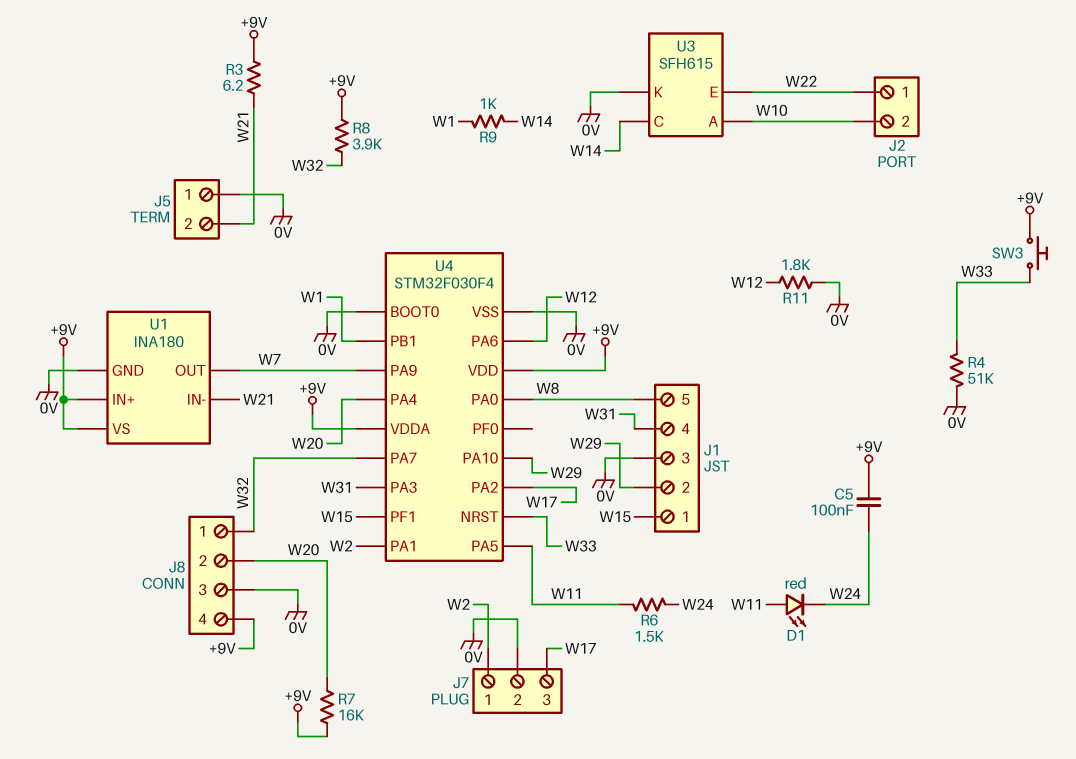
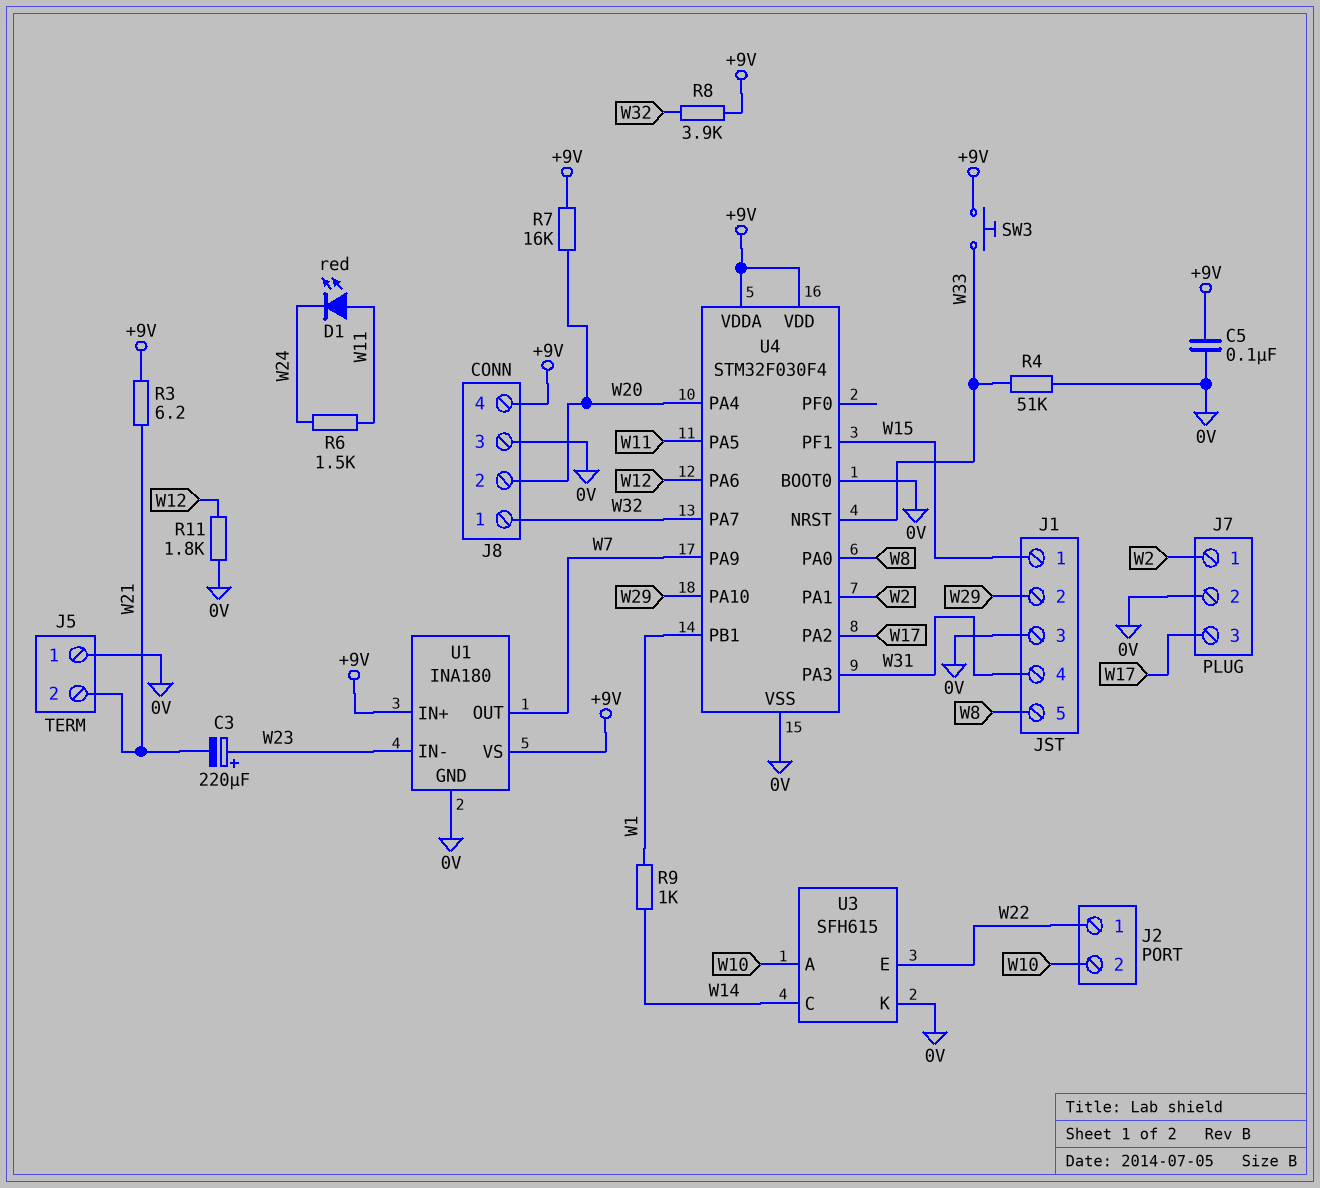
C3: none -> 220uF (plus W23, minus W21)
C5: 100nF (+9V, W24) -> 100nF (+9V, 0V)
U1 pin IN-: W21 -> W23

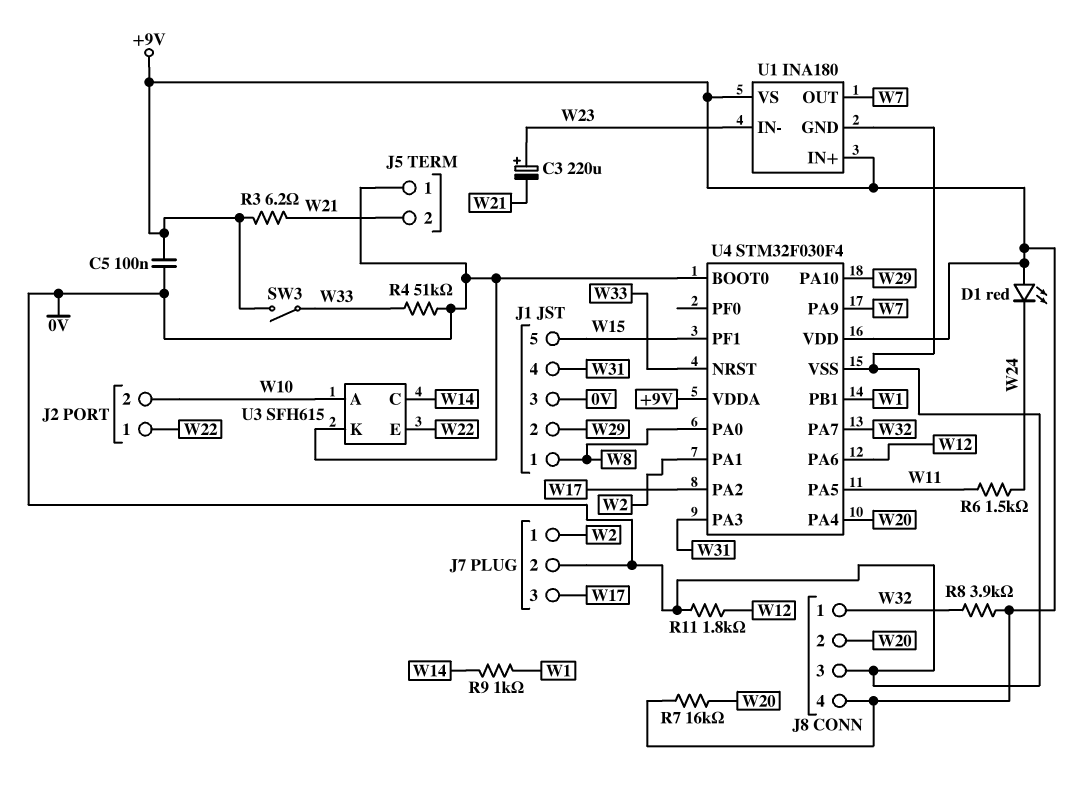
D1: LED red (A W11, K W24) -> LED red (A +9V, K W24)
J1 pin 1: W15 -> W8
J1 pin 5: W8 -> W15
SW3: button (+9V, W33) -> switch (+9V, W33)

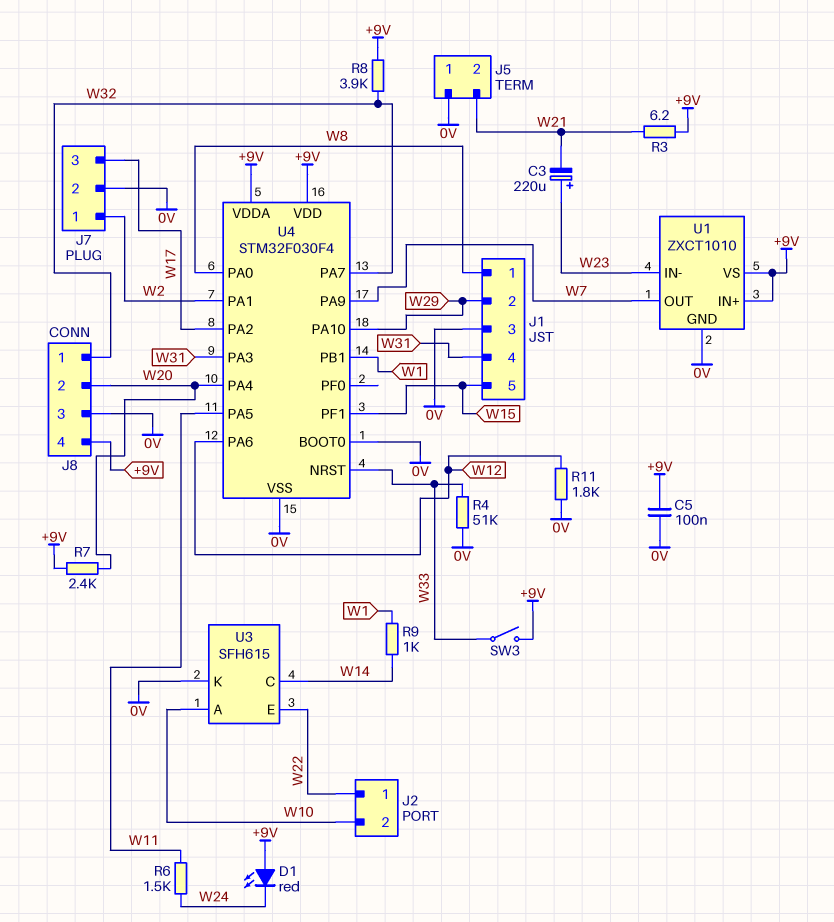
R7: 16k (+9V, W20) -> 2.4k (+9V, W20)
U1: INA180 -> ZXCT1010

